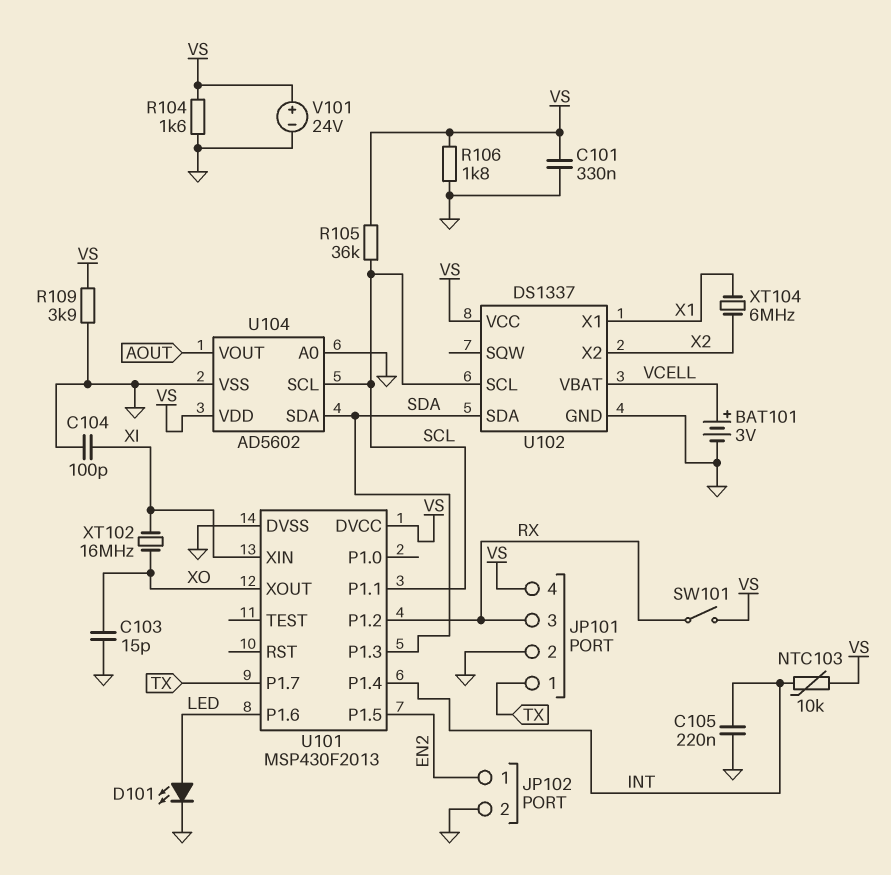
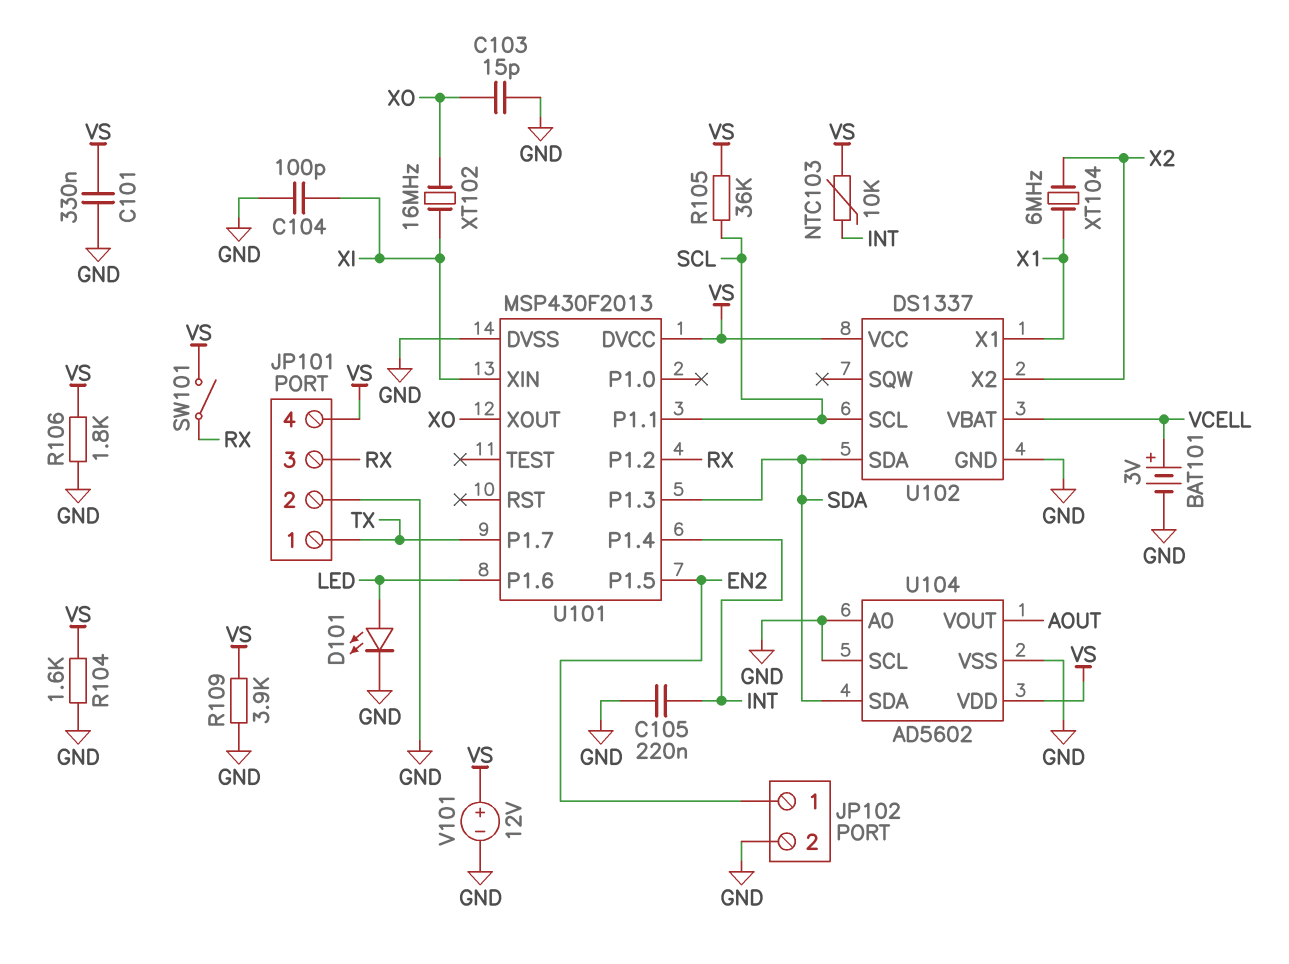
U104 pin SCL: SCL -> GND
V101: 24V (plus VS, minus GND) -> 12V (plus VS, minus GND)

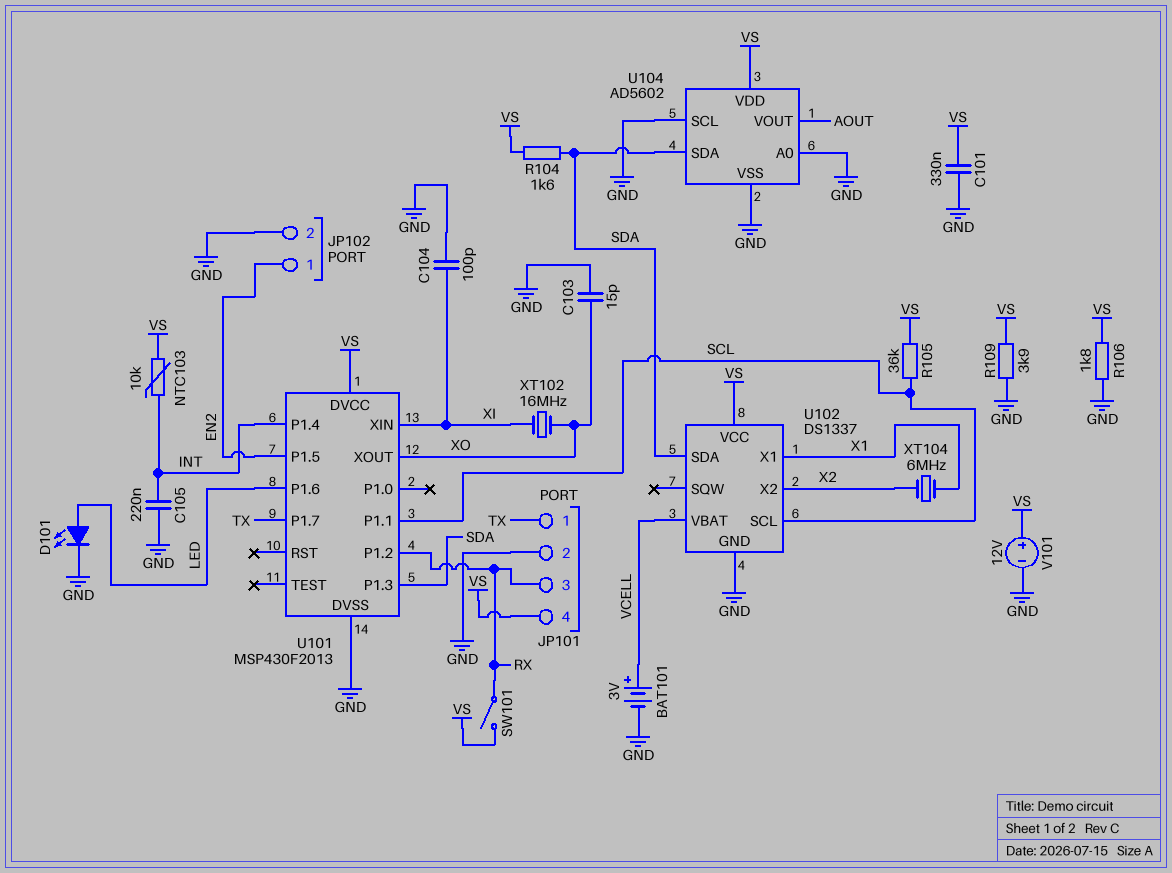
R104: 1.6k (GND, VS) -> 1.6k (SDA, VS)

